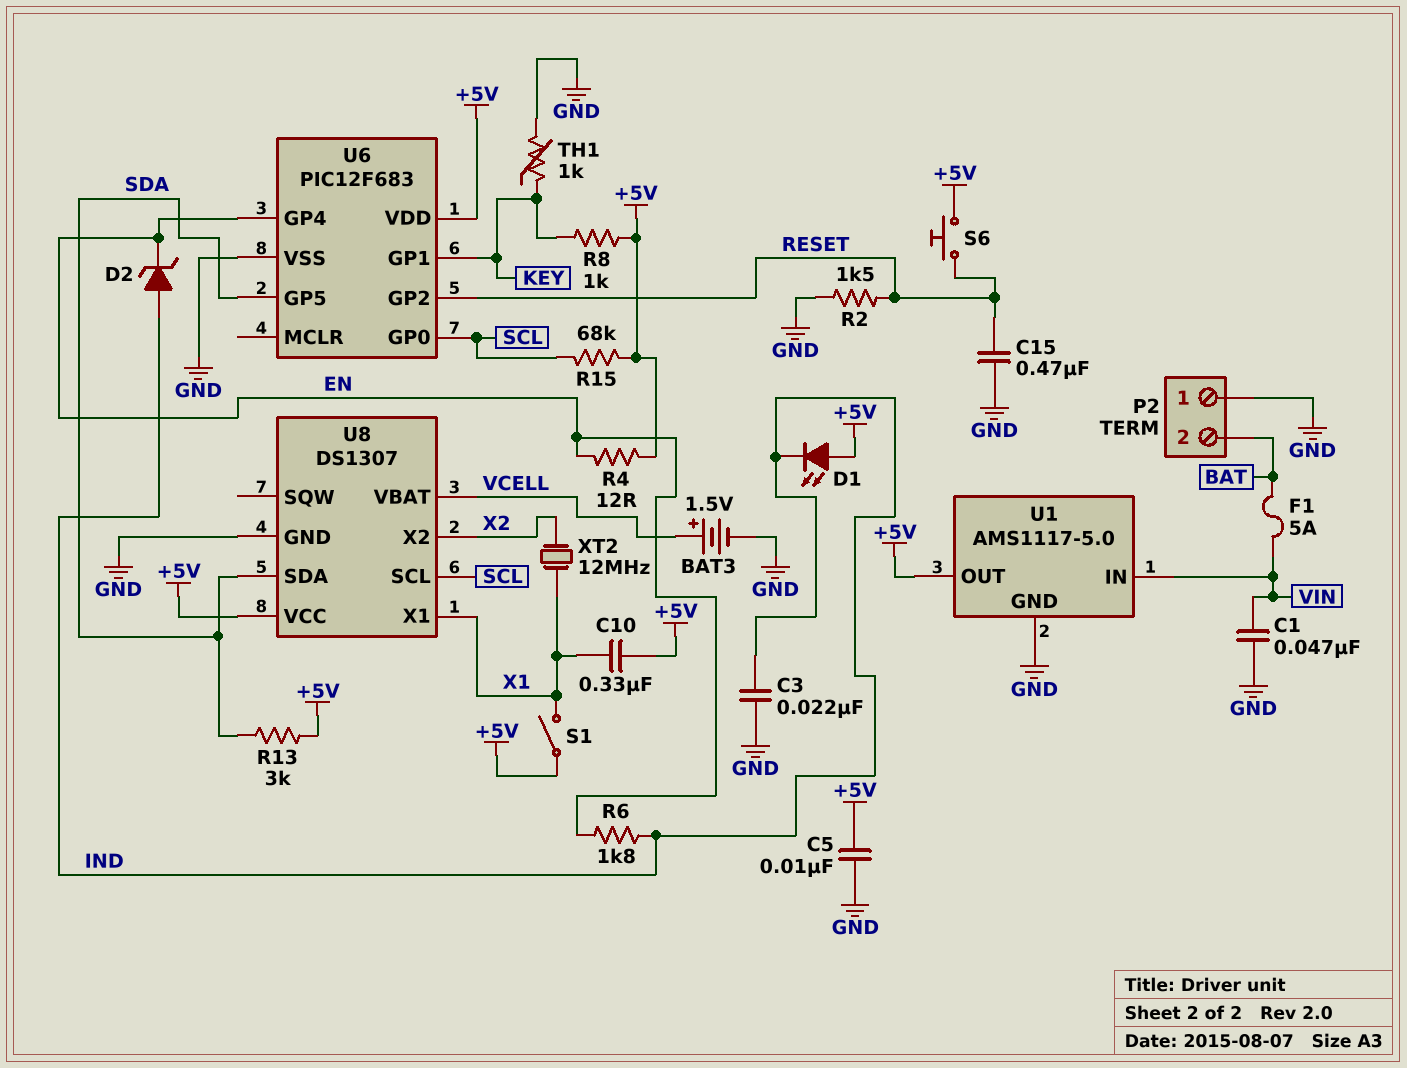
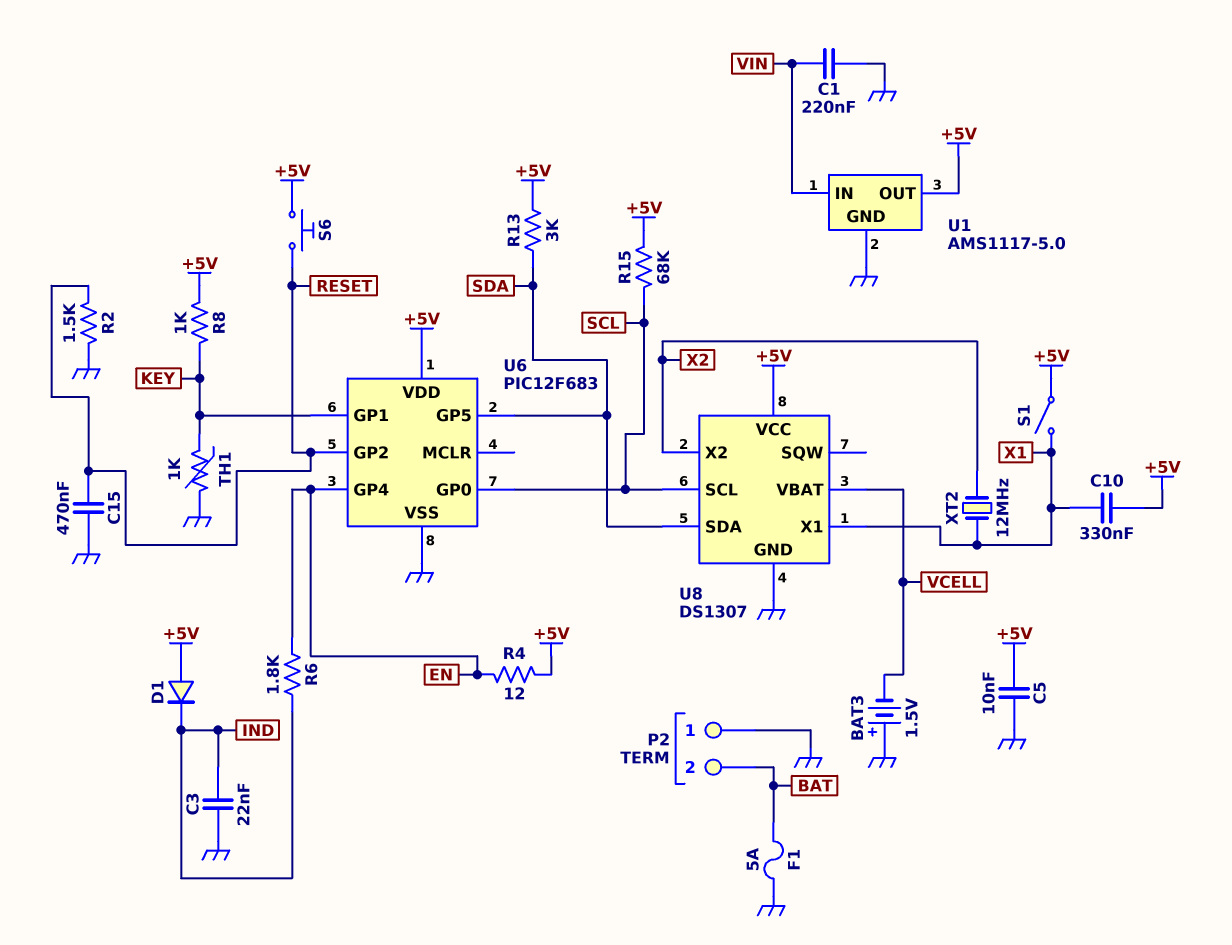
BAT3: 1.5V (plus VCELL, minus GND) -> 1.5V (plus GND, minus VCELL)
C1: 47nF (GND, VIN) -> 220nF (GND, VIN)
D1: LED (A +5V, K IND) -> diode (A +5V, K IND)
D2: zener (A IND, K EN) -> none
F1: 5A (BAT, VIN) -> 5A (BAT, GND)

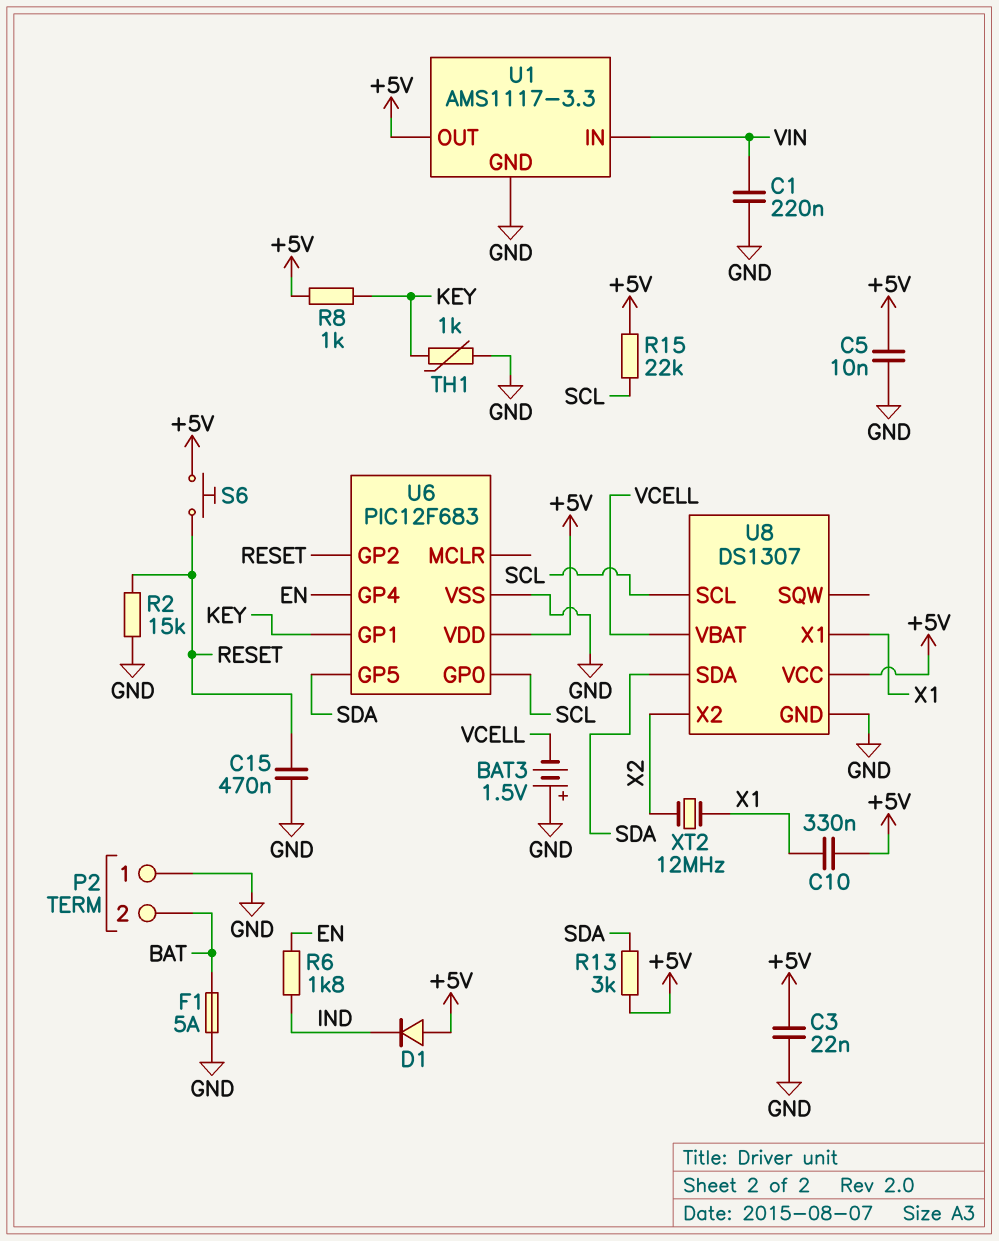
C3: 22nF (GND, IND) -> 22nF (+5V, GND)
R2: 1.5k (GND, RESET) -> 15k (GND, RESET)
R4: 12 (+5V, EN) -> none
R15: 68k (+5V, SCL) -> 22k (+5V, SCL)
S1: switch (+5V, X1) -> none
U1: AMS1117-5.0 -> AMS1117-3.3

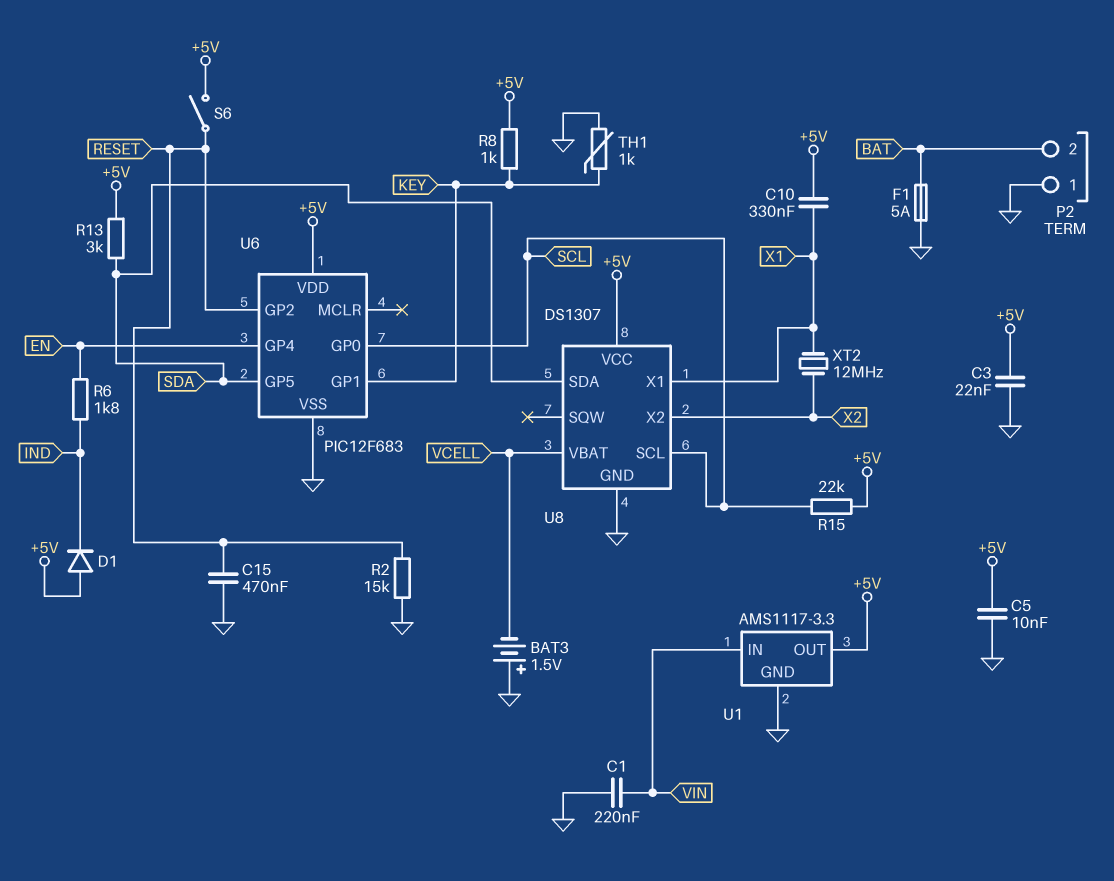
S6: button (+5V, RESET) -> switch (+5V, RESET)

